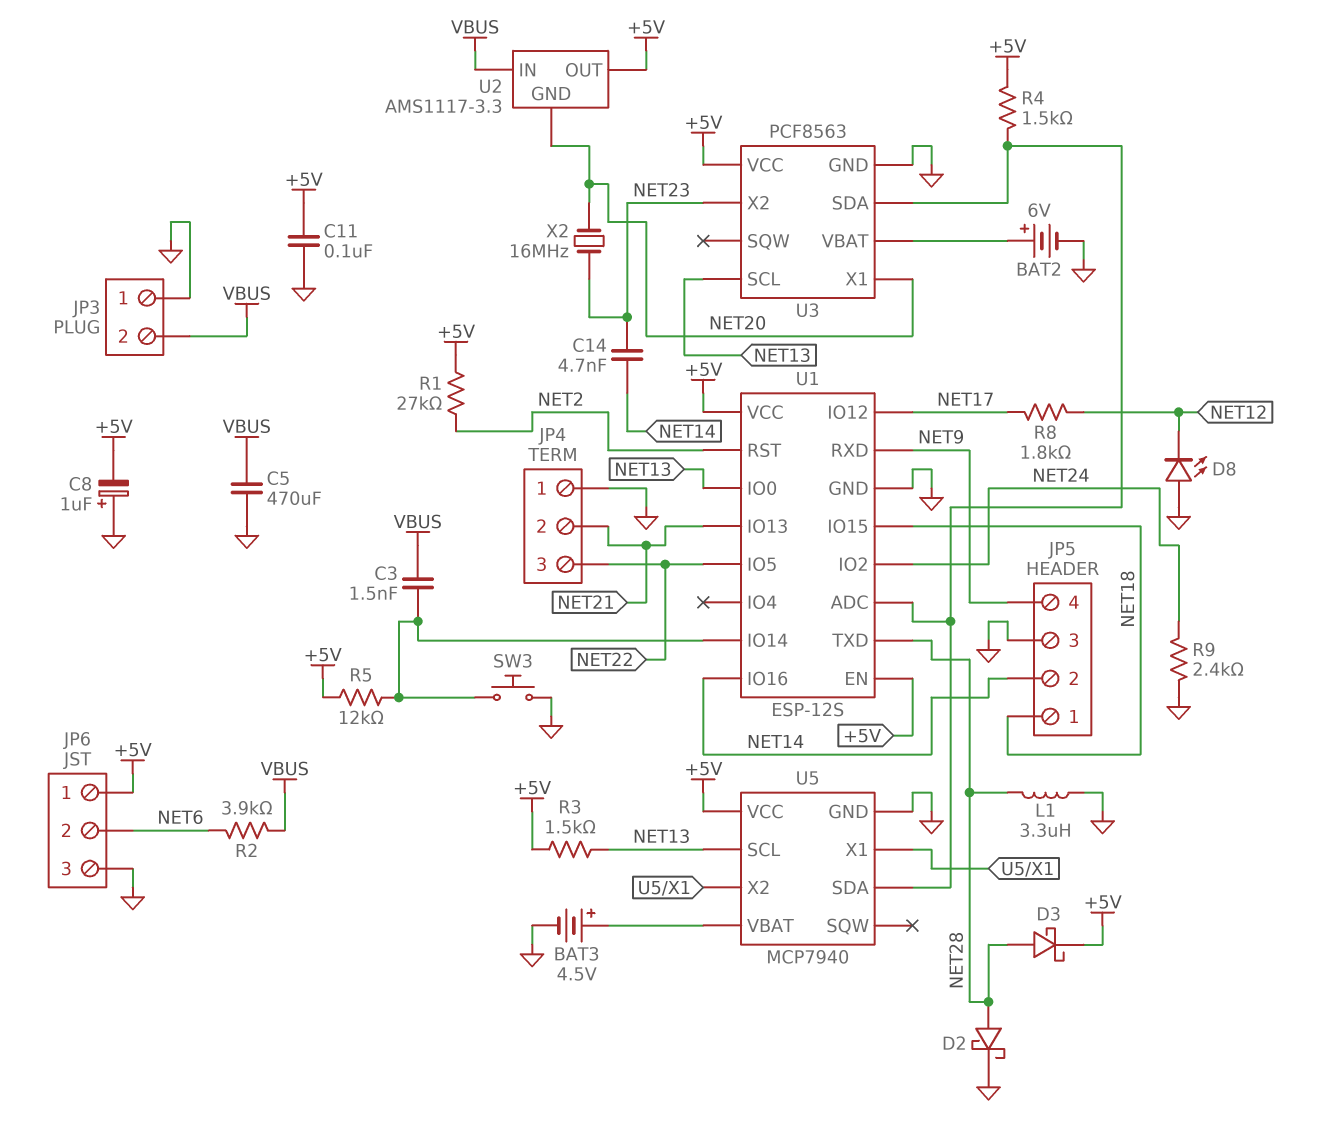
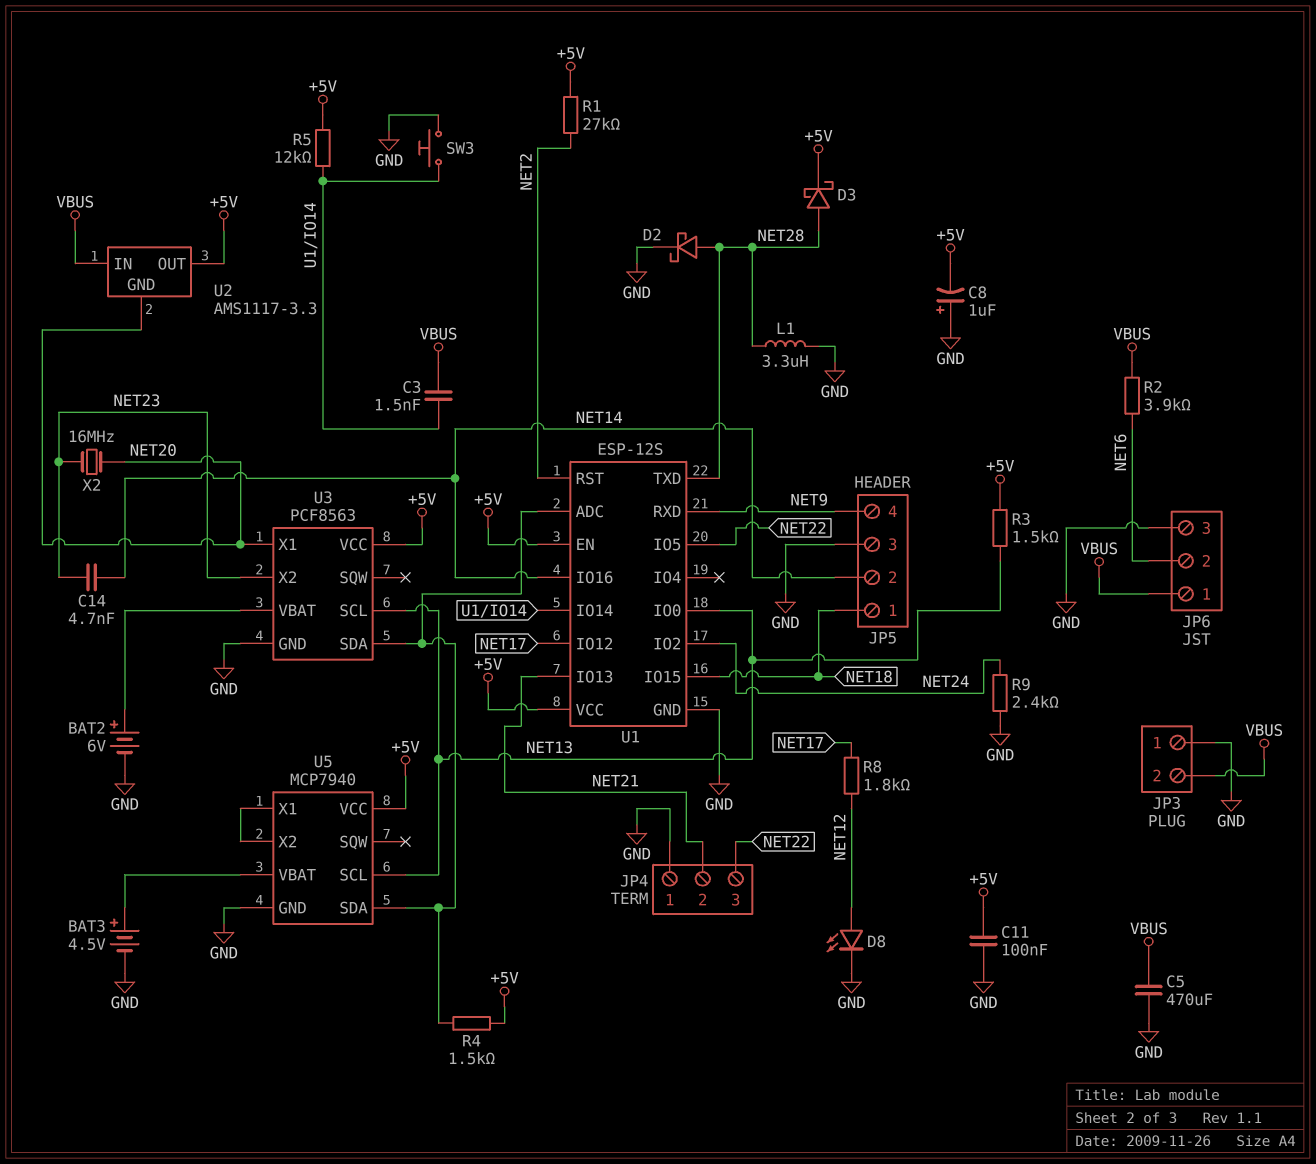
D8: LED (A GND, K NET12) -> LED (A NET12, K GND)
JP6 pin 1: +5V -> VBUS

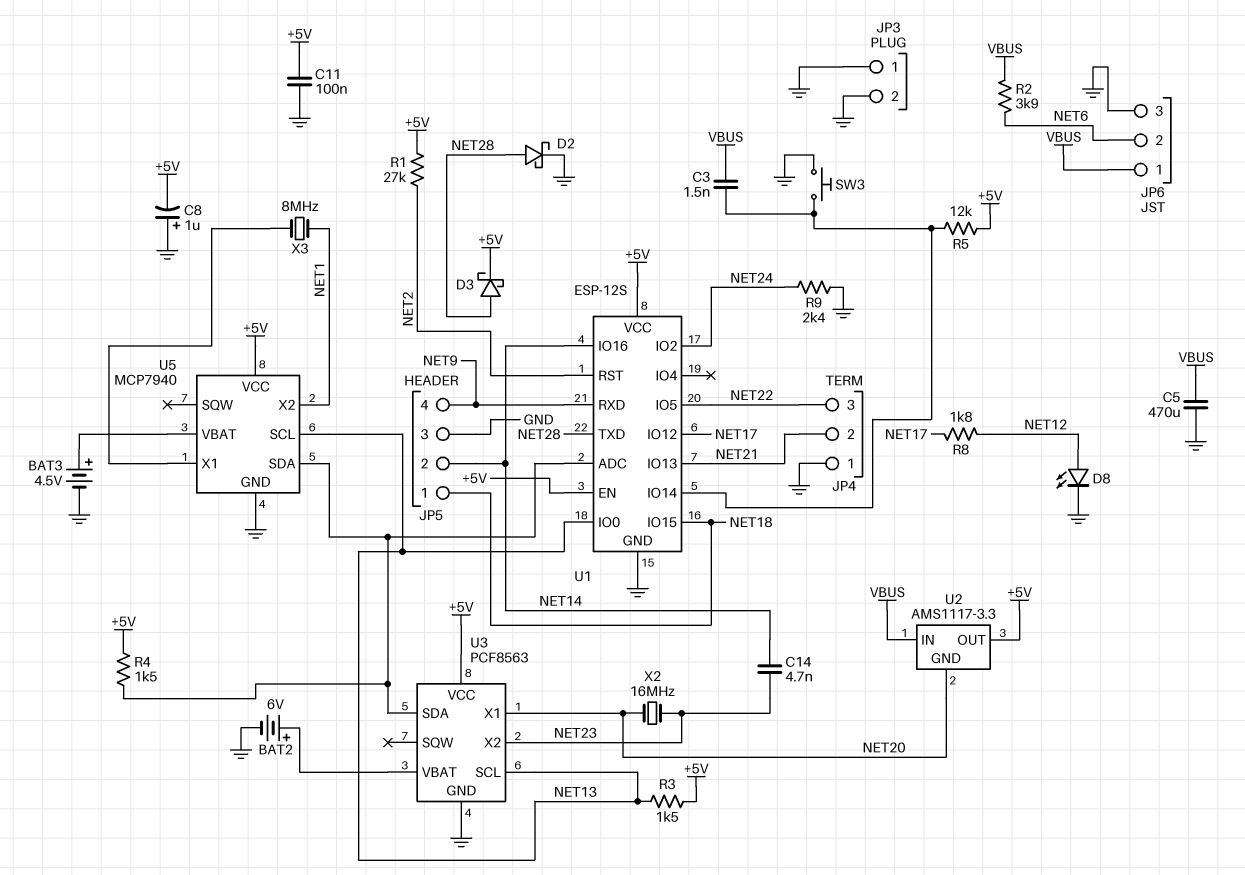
JP3 pin 2: VBUS -> GND
L1: 3.3uH (GND, NET28) -> none
U5 pin X2: U5/X1 -> NET1
X3: none -> 8MHz (NET1, U5/X1)

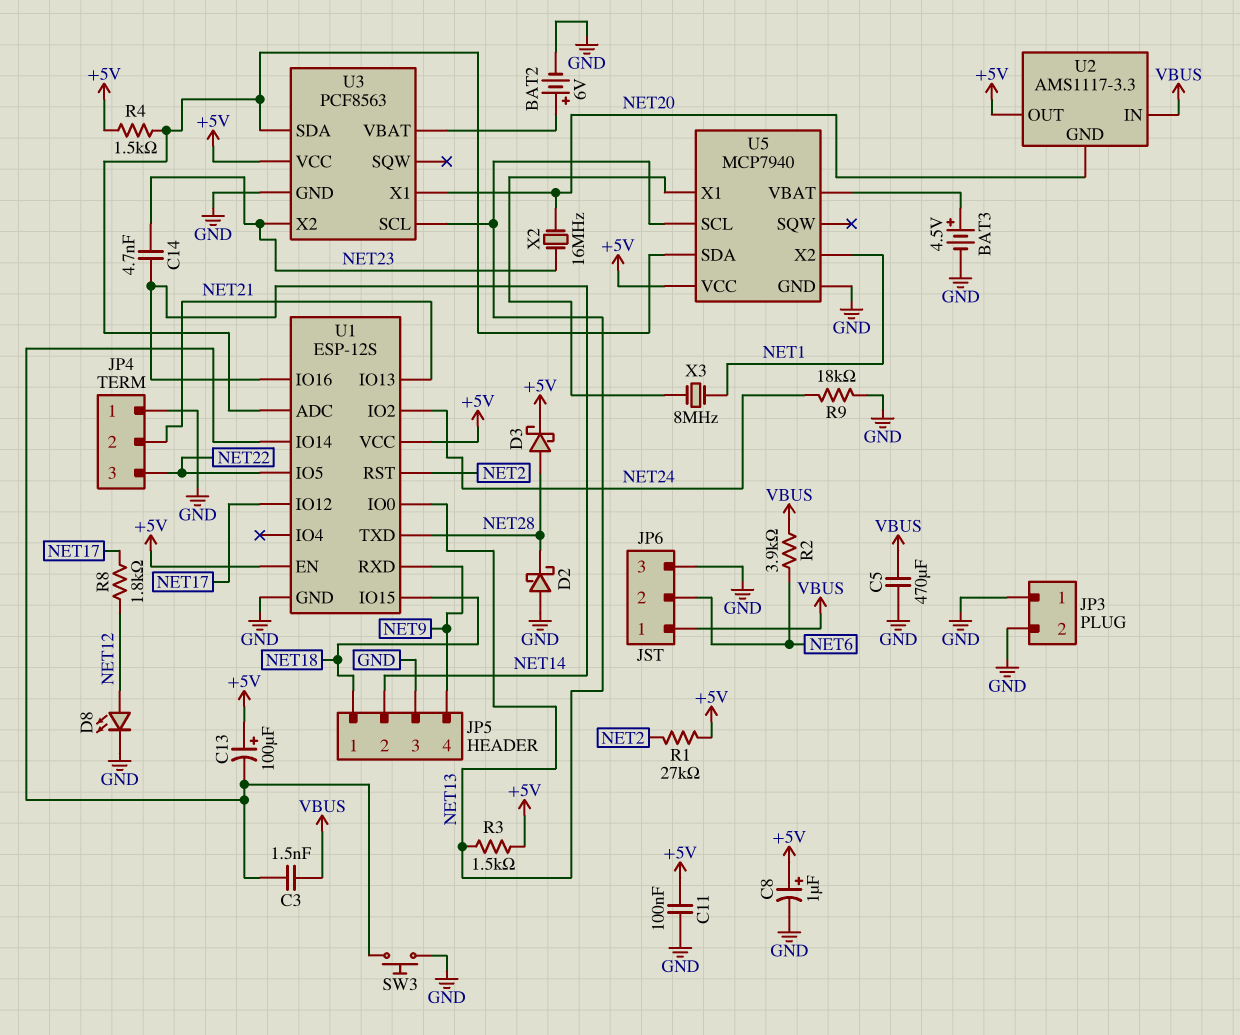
C8: 1uF (plus GND, minus +5V) -> 1uF (plus +5V, minus GND)
C13: none -> 100uF (plus +5V, minus U1/IO14)
D2: schottky (A NET28, K GND) -> schottky (A GND, K NET28)
R5: 12k (+5V, U1/IO14) -> none
R9: 2.4k (GND, NET24) -> 18k (GND, NET24)

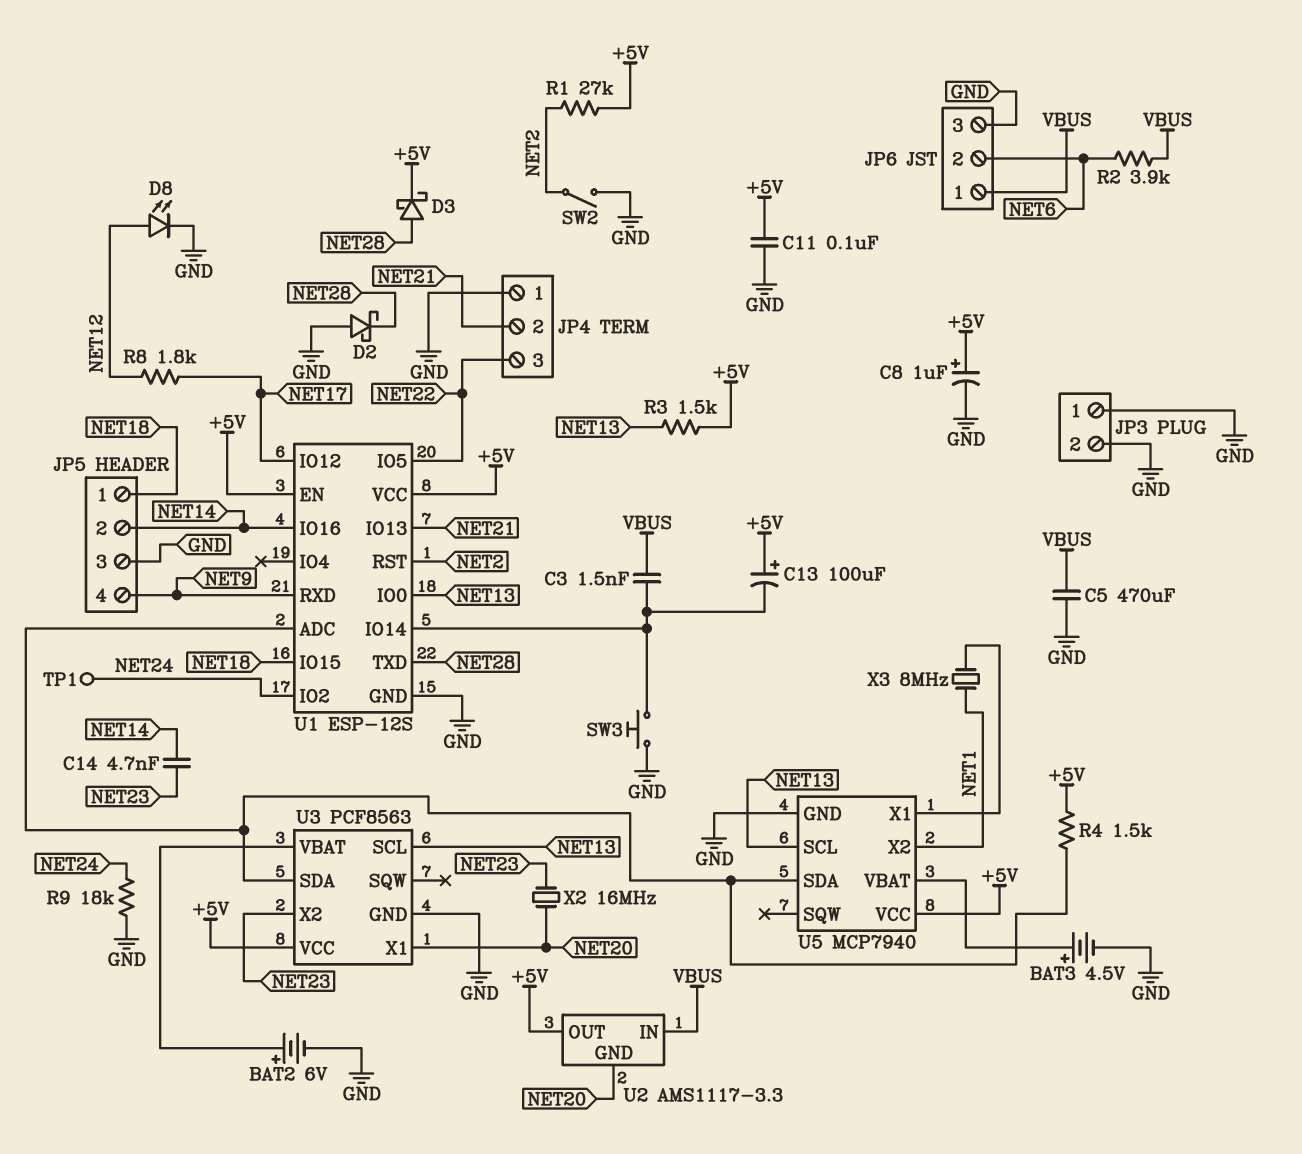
SW2: none -> switch (GND, NET2)
TP1: none -> test point (NET24)

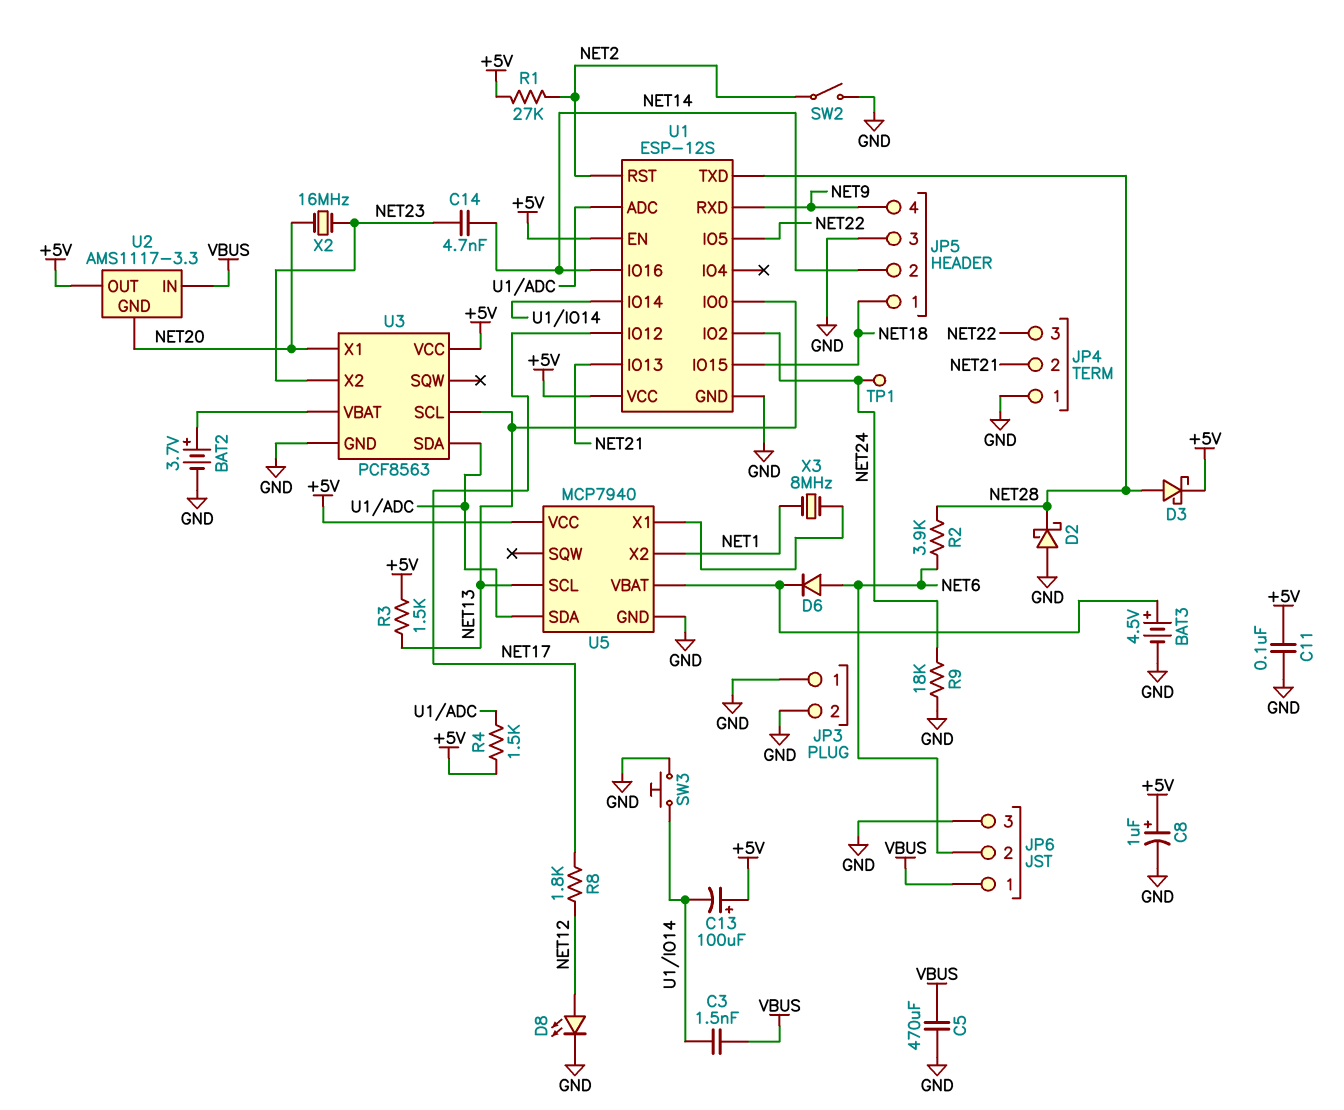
BAT2: 6V (plus U3/VBAT, minus GND) -> 3.7V (plus U3/VBAT, minus GND)
D6: none -> diode (A NET6, K U5/VBAT)
R2: 3.9k (NET6, VBUS) -> 3.9k (NET6, NET28)

